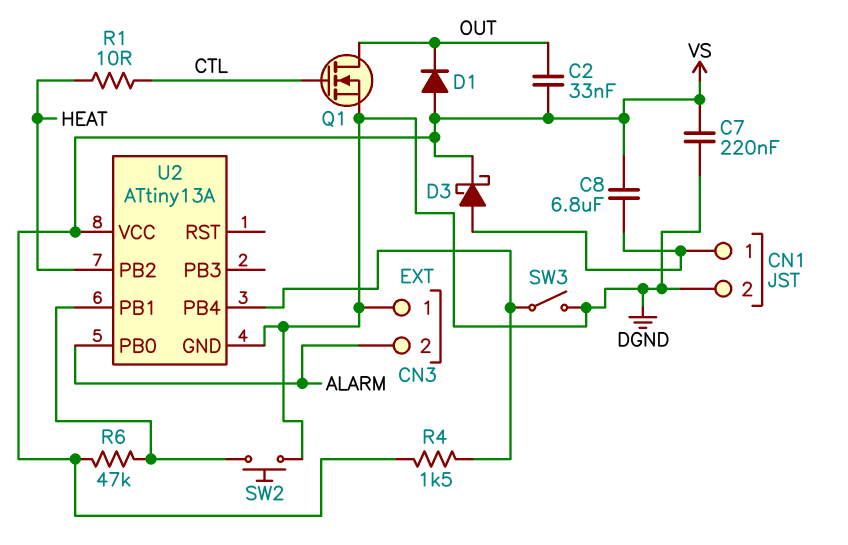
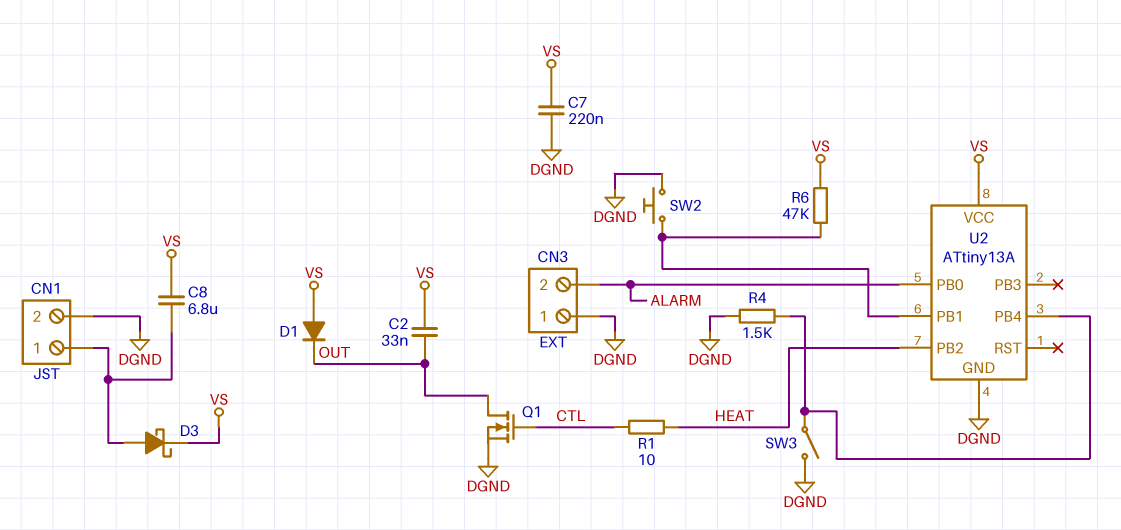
R4: 1.5k (U2/PB4, VS) -> 1.5k (DGND, U2/PB4)

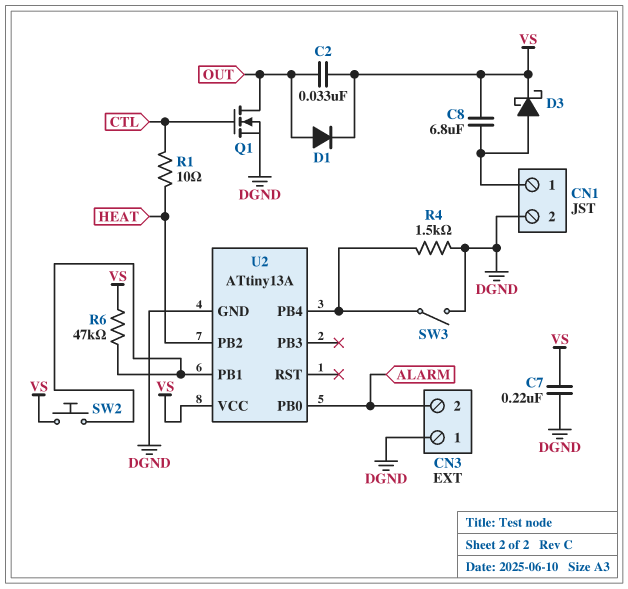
D1: diode (A VS, K OUT) -> diode (A OUT, K VS)
SW2: button (DGND, U2/PB1) -> button (U2/PB1, VS)

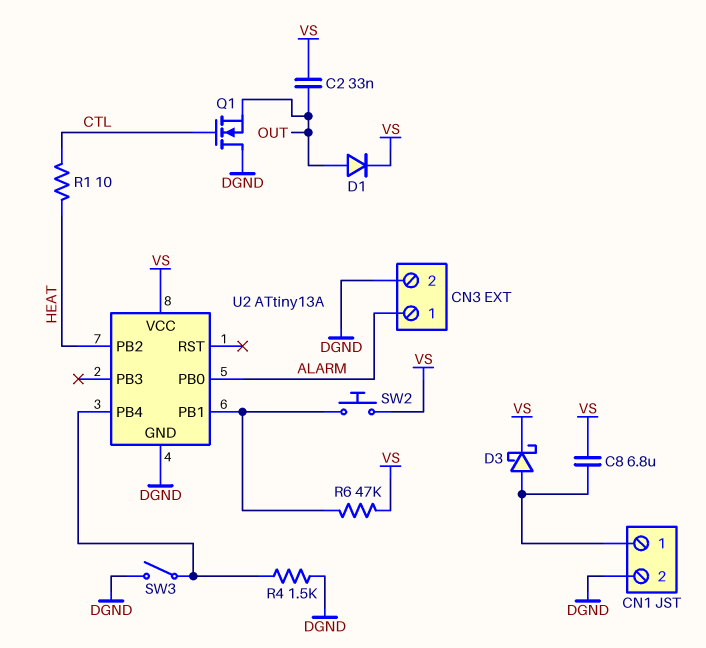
C7: 220nF (DGND, VS) -> none
CN3 pin 1: DGND -> ALARM
CN3 pin 2: ALARM -> DGND
Q1: NMOS (G CTL, D OUT, S DGND) -> NMOS (G CTL, D DGND, S OUT)

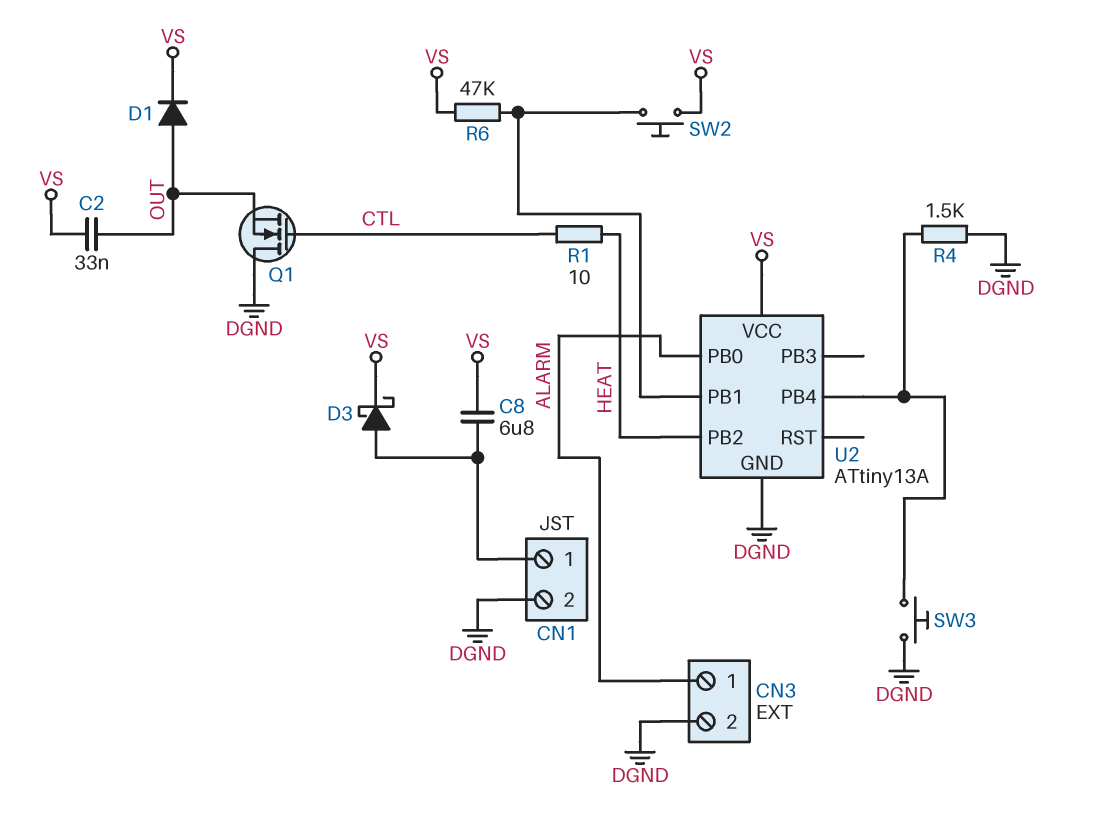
SW3: switch (DGND, U2/PB4) -> button (DGND, U2/PB4)

